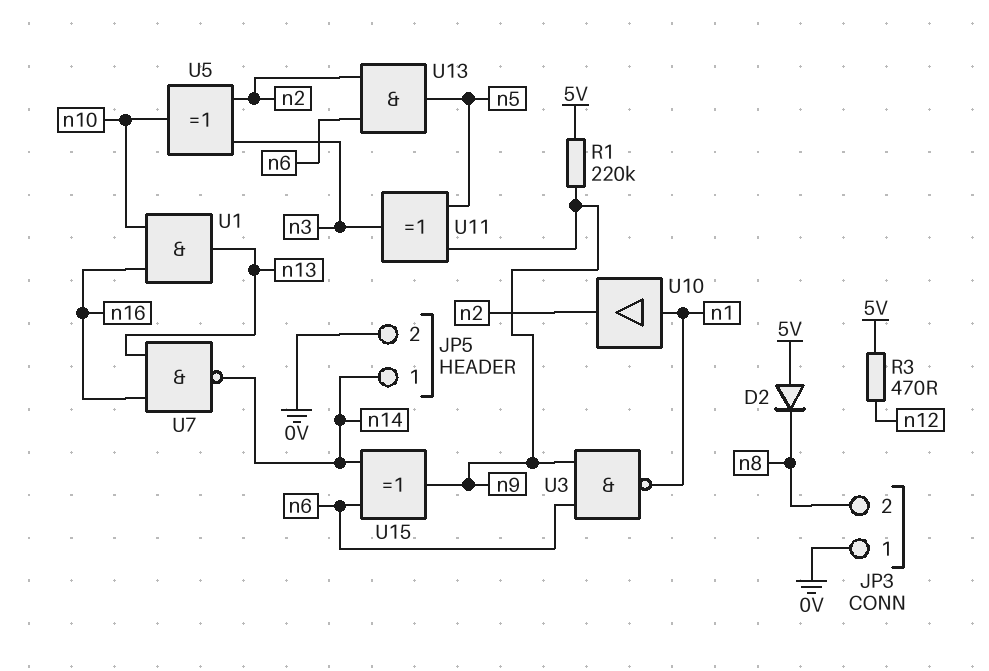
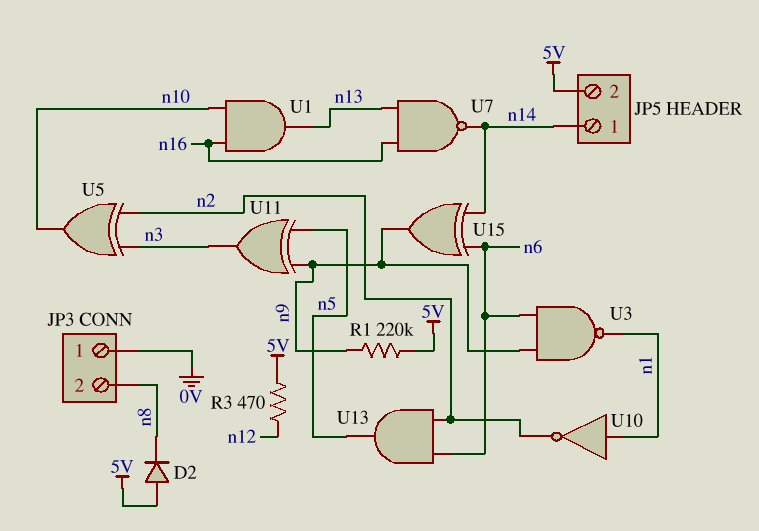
JP5 pin 2: 0V -> 5V
U10: buffer (in n1, out n2) -> NOT (in n1, out n2)

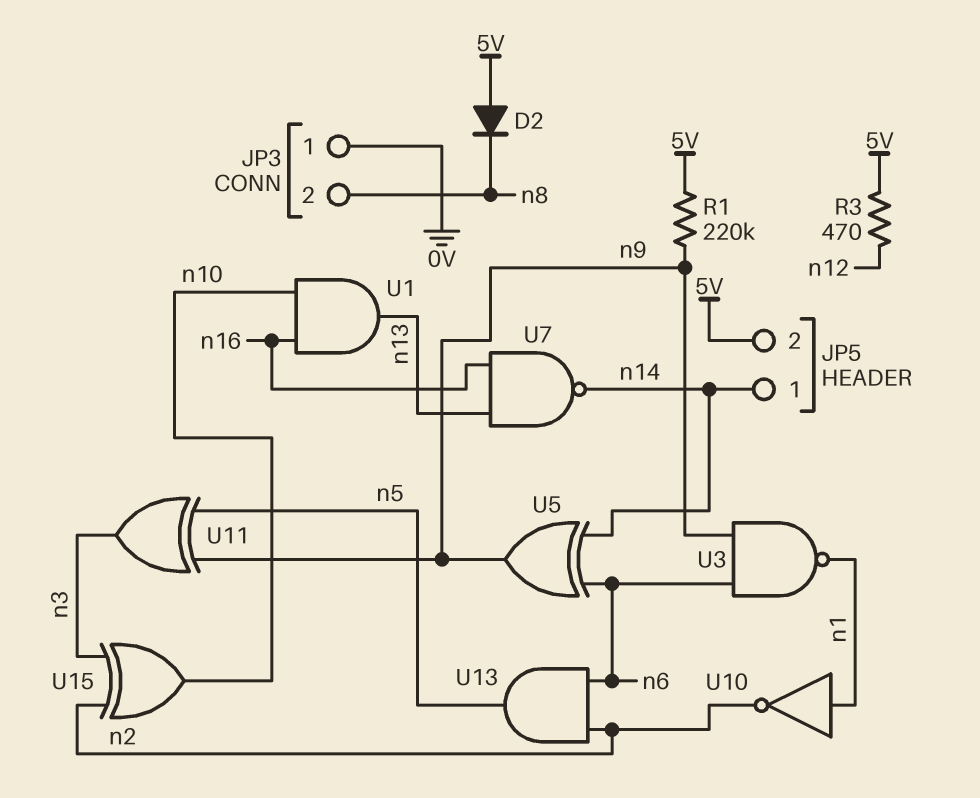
U5: XOR (in n2, in n3, out n10) -> XOR (in n6, in n14, out n9)
U15: XOR (in n6, in n14, out n9) -> XOR (in n2, in n3, out n10)

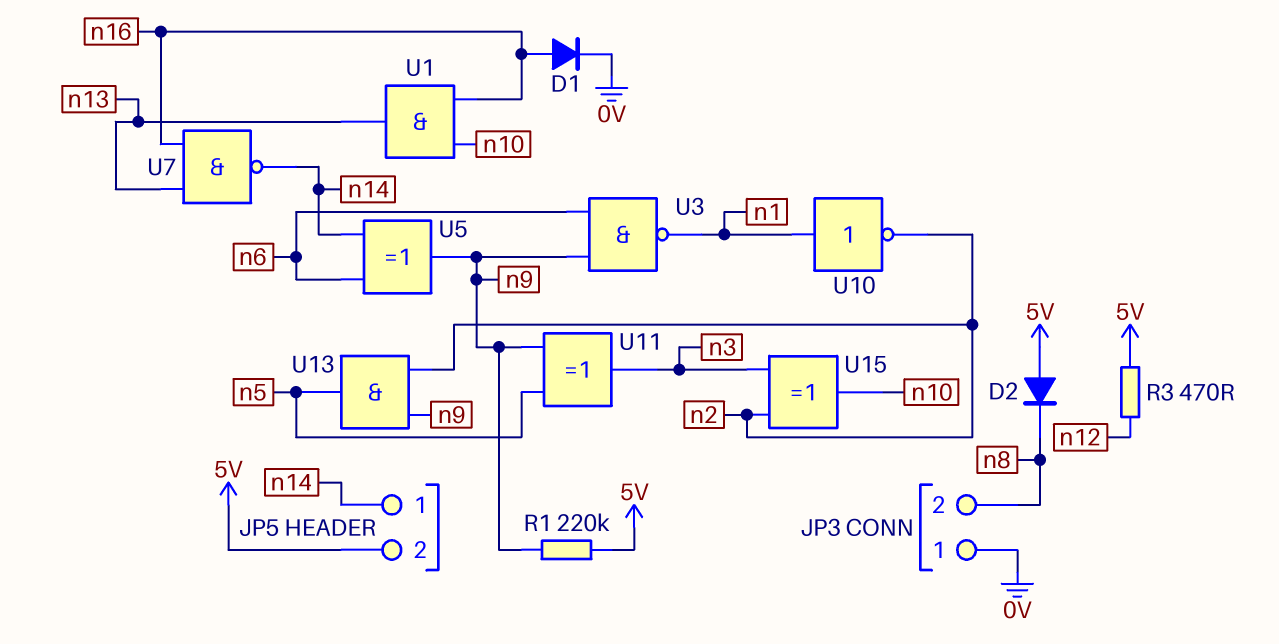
D1: none -> diode (A n16, K 0V)
U13: AND (in n2, in n6, out n5) -> AND (in n2, in n9, out n5)

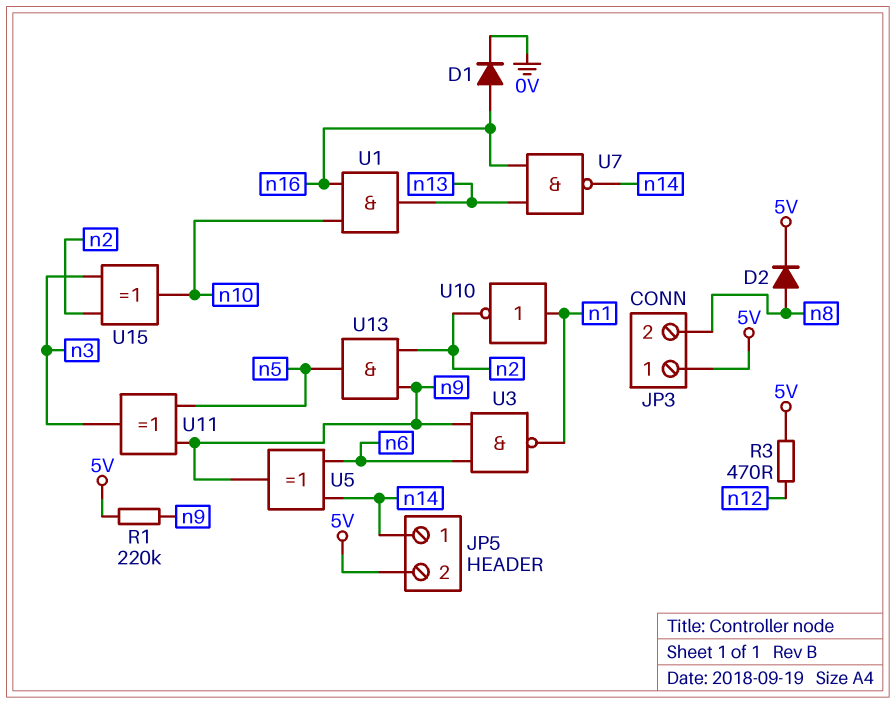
D2: diode (A 5V, K n8) -> diode (A n8, K 5V)
JP3 pin 1: 0V -> 5V

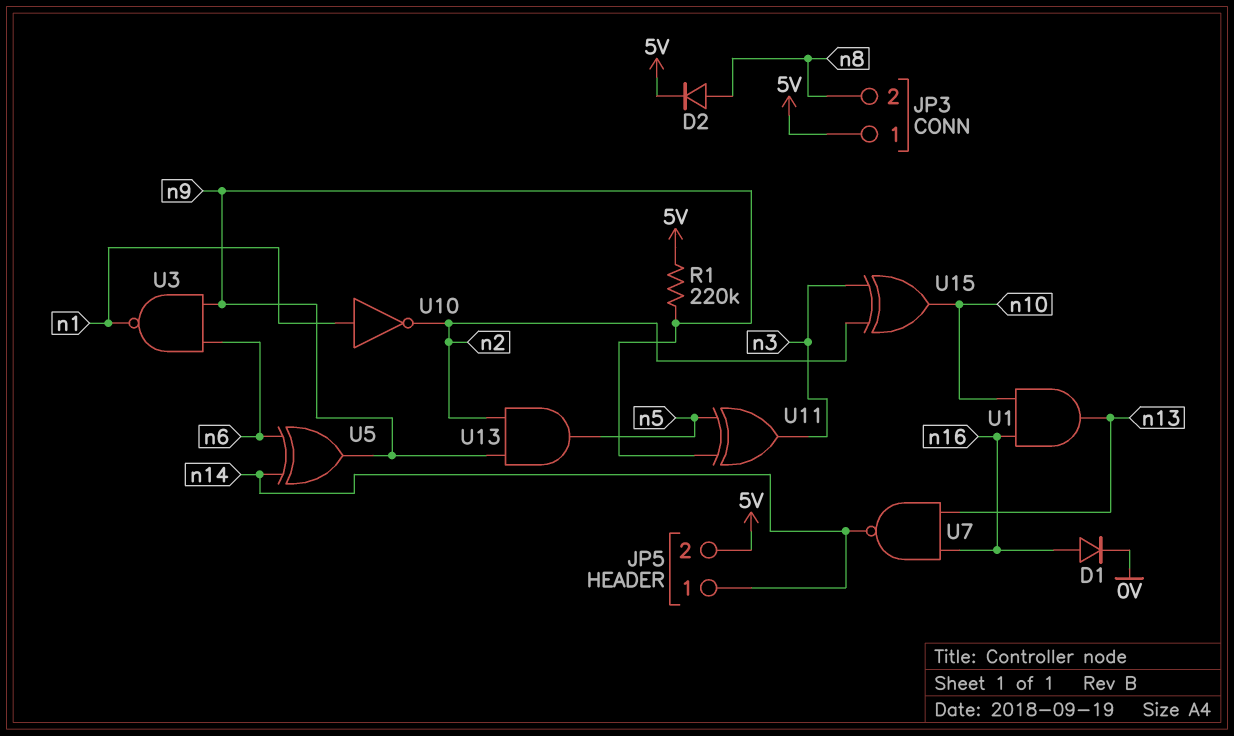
R3: 470 (5V, n12) -> none

